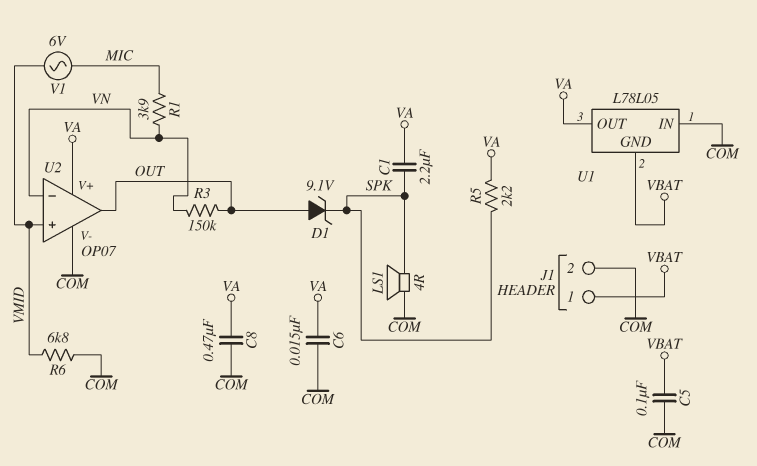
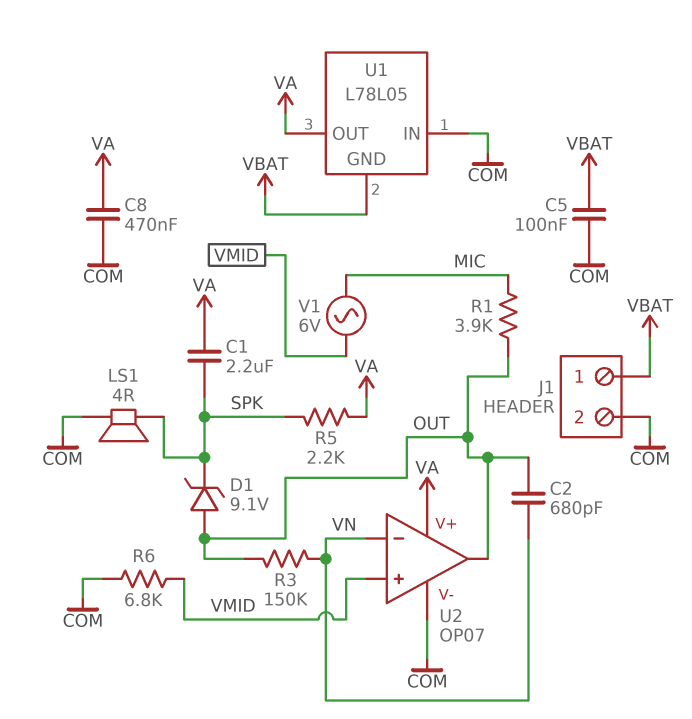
C2: none -> 680pF (OUT, VN)
C6: 15nF (COM, VA) -> none
R1: 3.9k (MIC, VN) -> 3.9k (MIC, OUT)

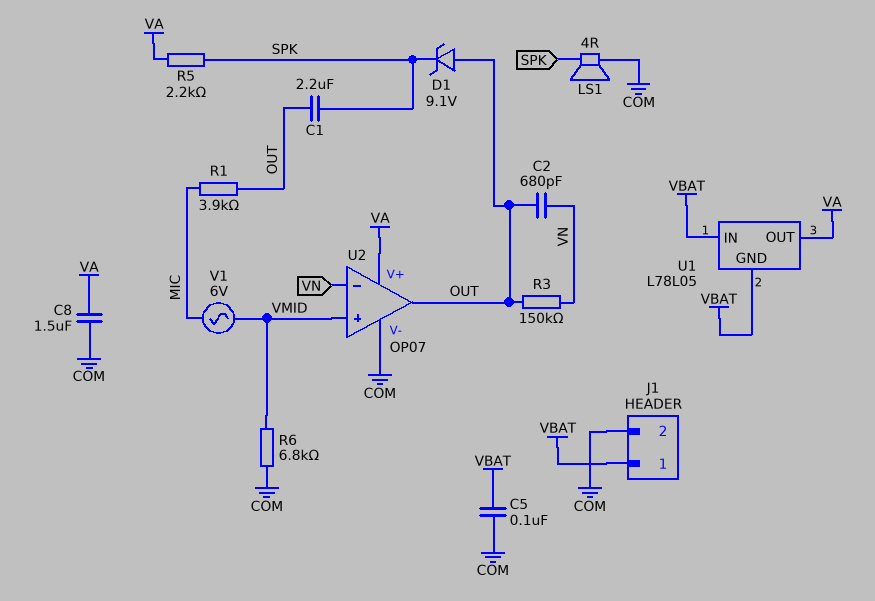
C1: 2.2uF (SPK, VA) -> 2.2uF (OUT, SPK)
C8: 470nF (COM, VA) -> 1.5uF (COM, VA)
U1 pin IN: COM -> VBAT

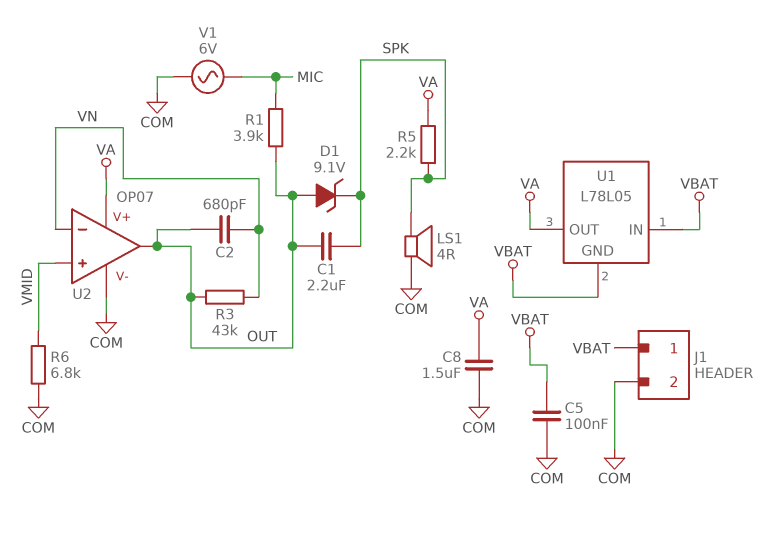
R3: 150k (OUT, VN) -> 43k (OUT, VN)
V1: AC 6V (MIC, VMID) -> AC 6V (COM, MIC)

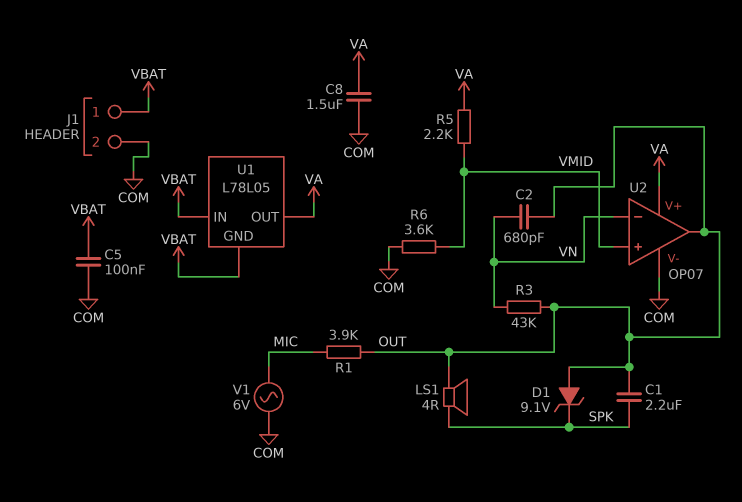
LS1: speaker 4R (COM, SPK) -> speaker 4R (OUT, SPK)
R5: 2.2k (SPK, VA) -> 2.2k (VA, VMID)
R6: 6.8k (COM, VMID) -> 3.6k (COM, VMID)

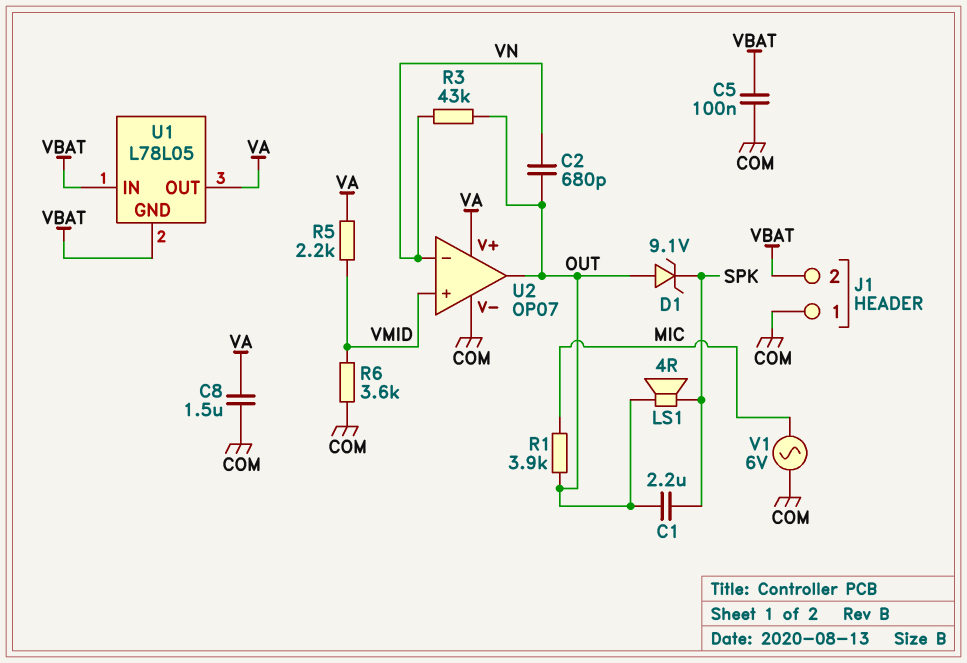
J1 pin 1: VBAT -> COM
J1 pin 2: COM -> VBAT

